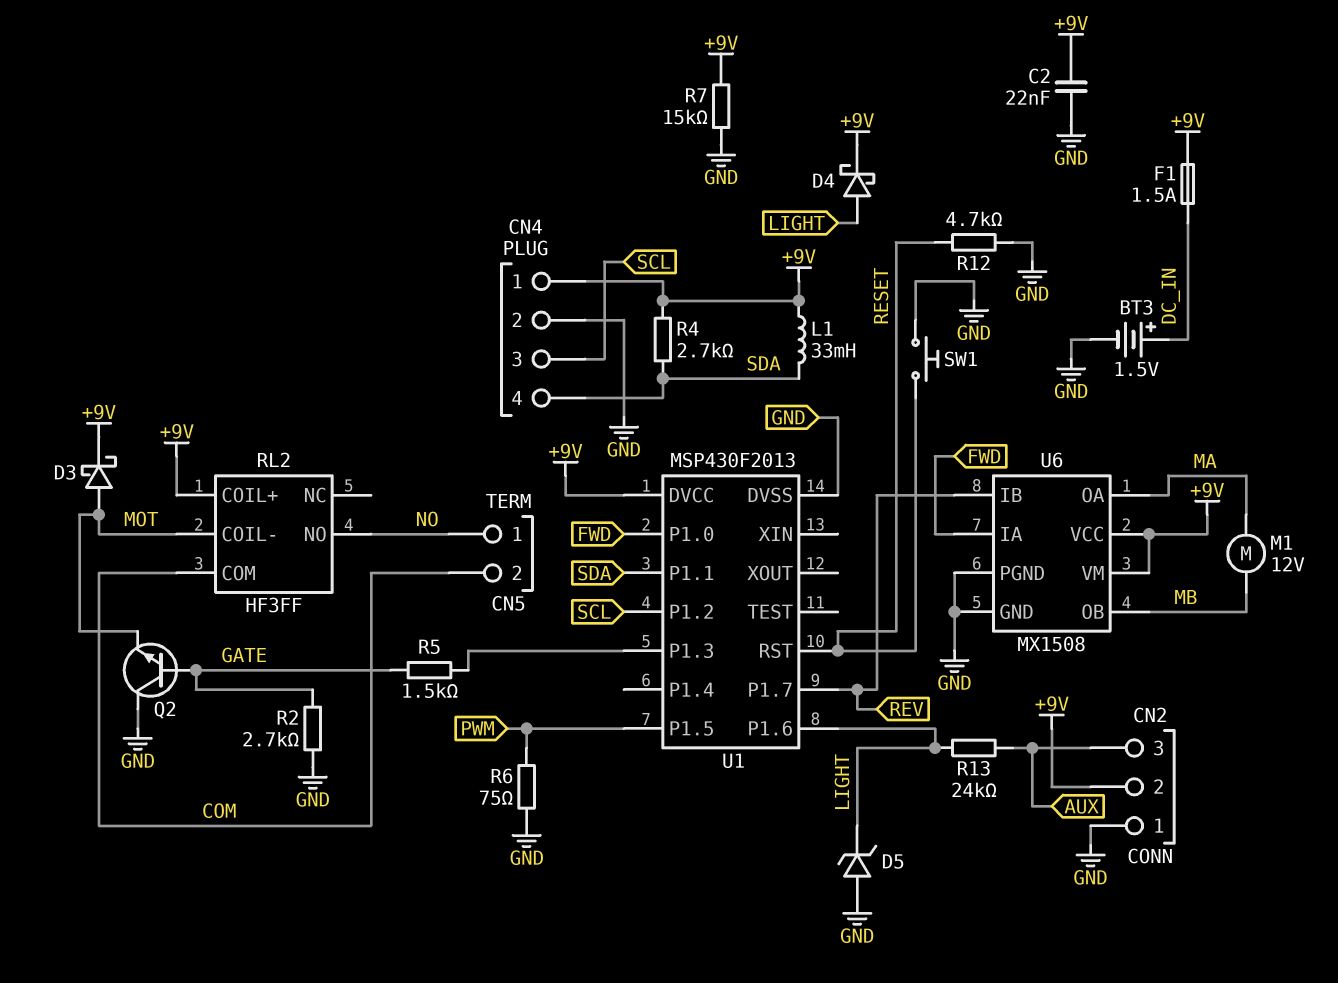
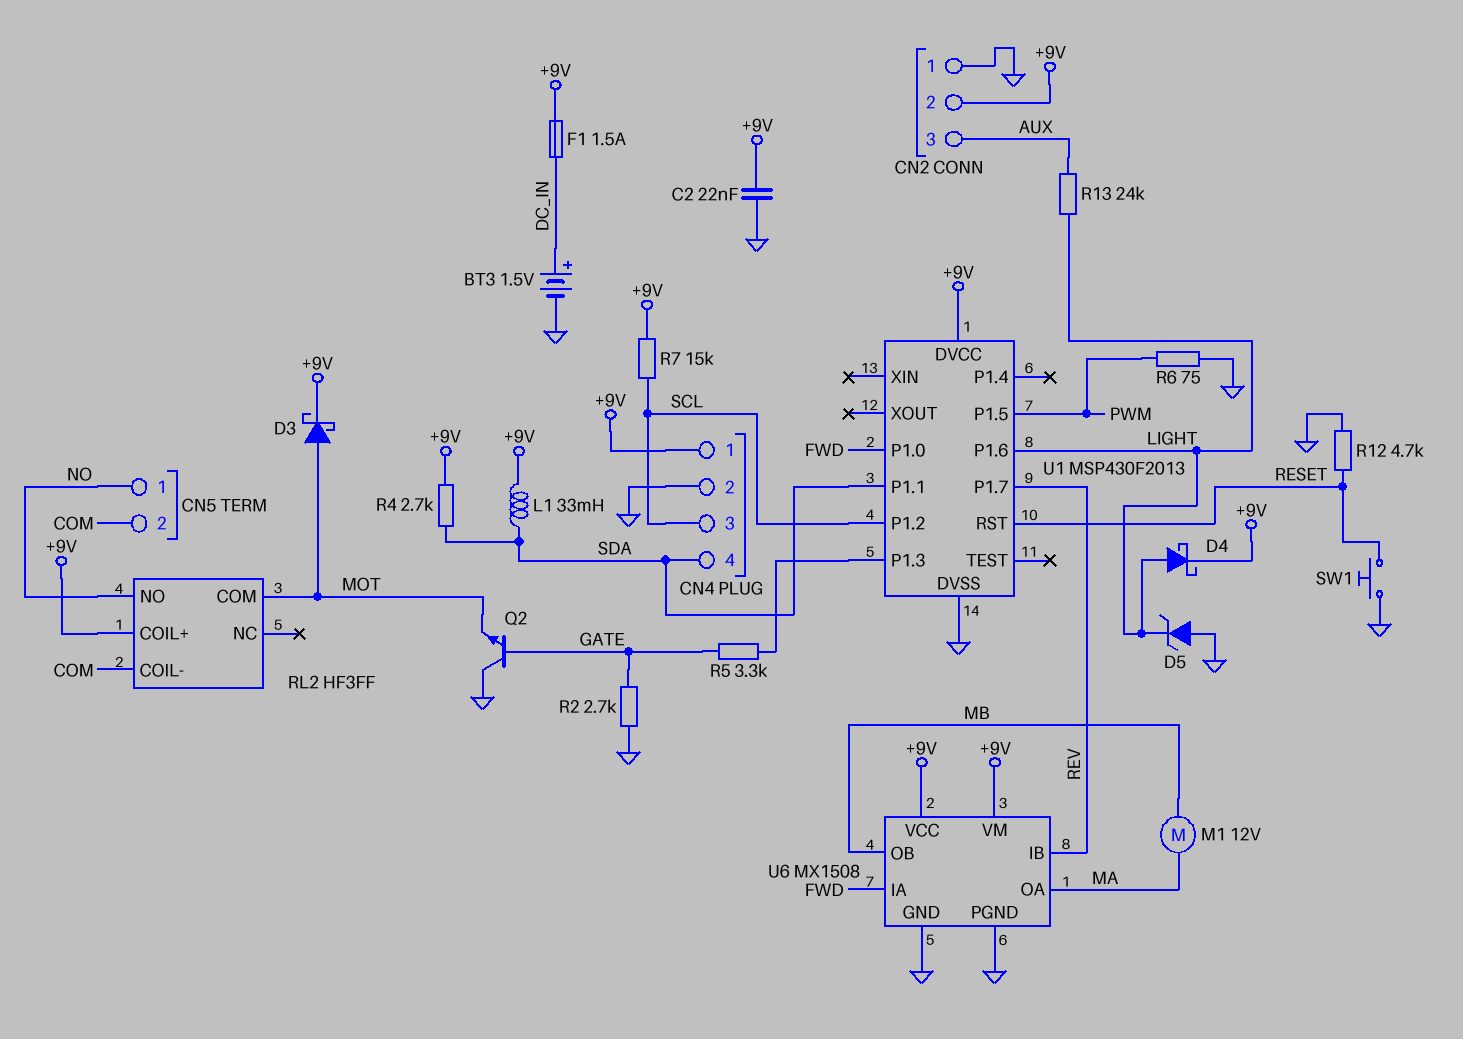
R5: 1.5k (GATE, U1/P1.3) -> 3.3k (GATE, U1/P1.3)
R7: 15k (+9V, GND) -> 15k (+9V, SCL)
RL2 pin COIL-: MOT -> COM
RL2 pin COM: COM -> MOT

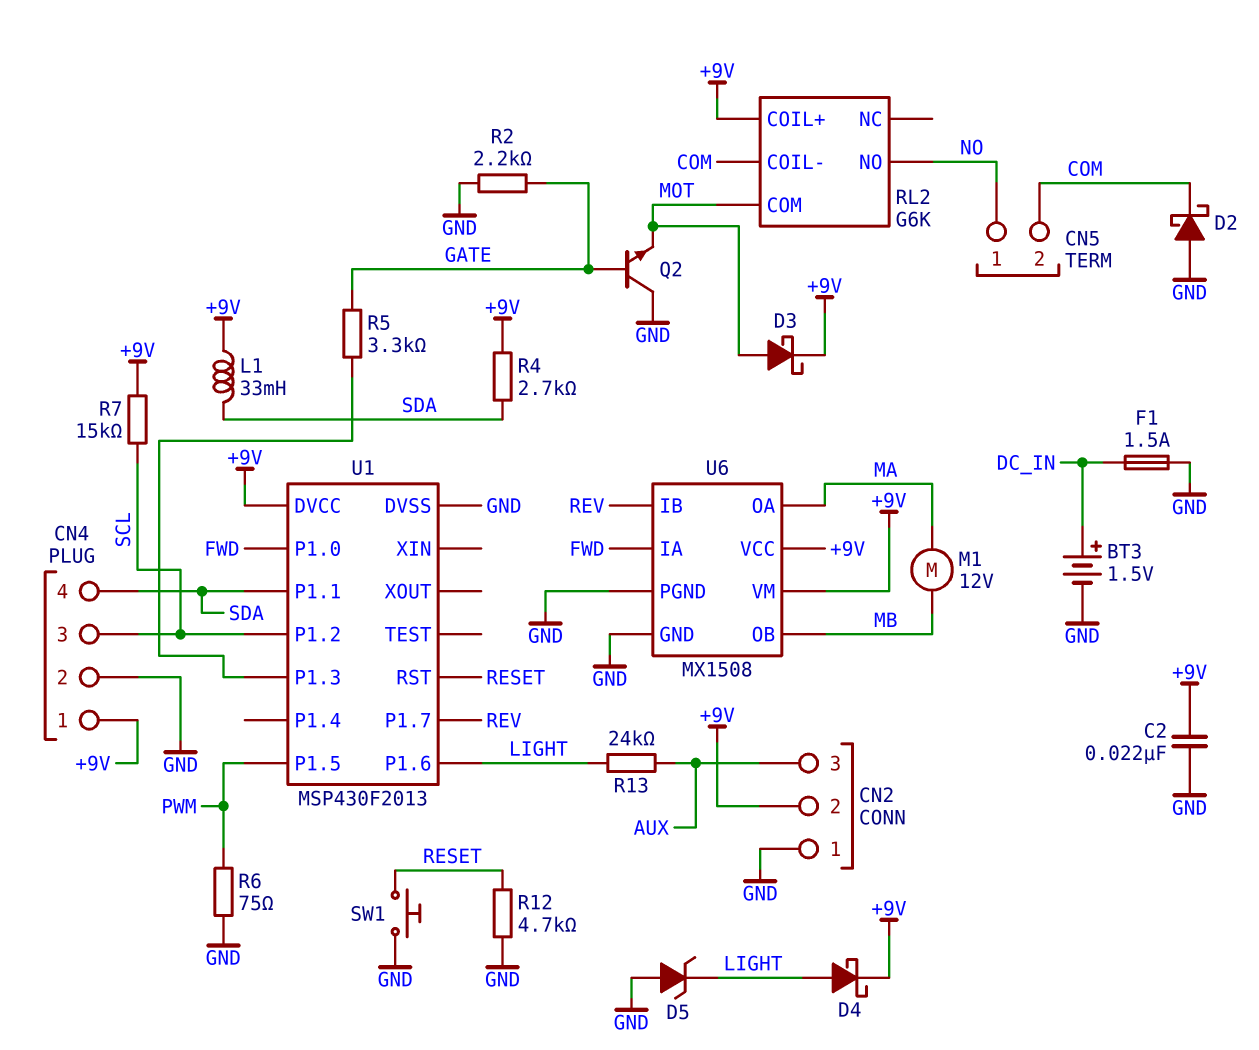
D2: none -> schottky (A GND, K COM)
F1: 1.5A (+9V, DC_IN) -> 1.5A (DC_IN, GND)
R2: 2.7k (GATE, GND) -> 2.2k (GATE, GND)
RL2: HF3FF -> G6K

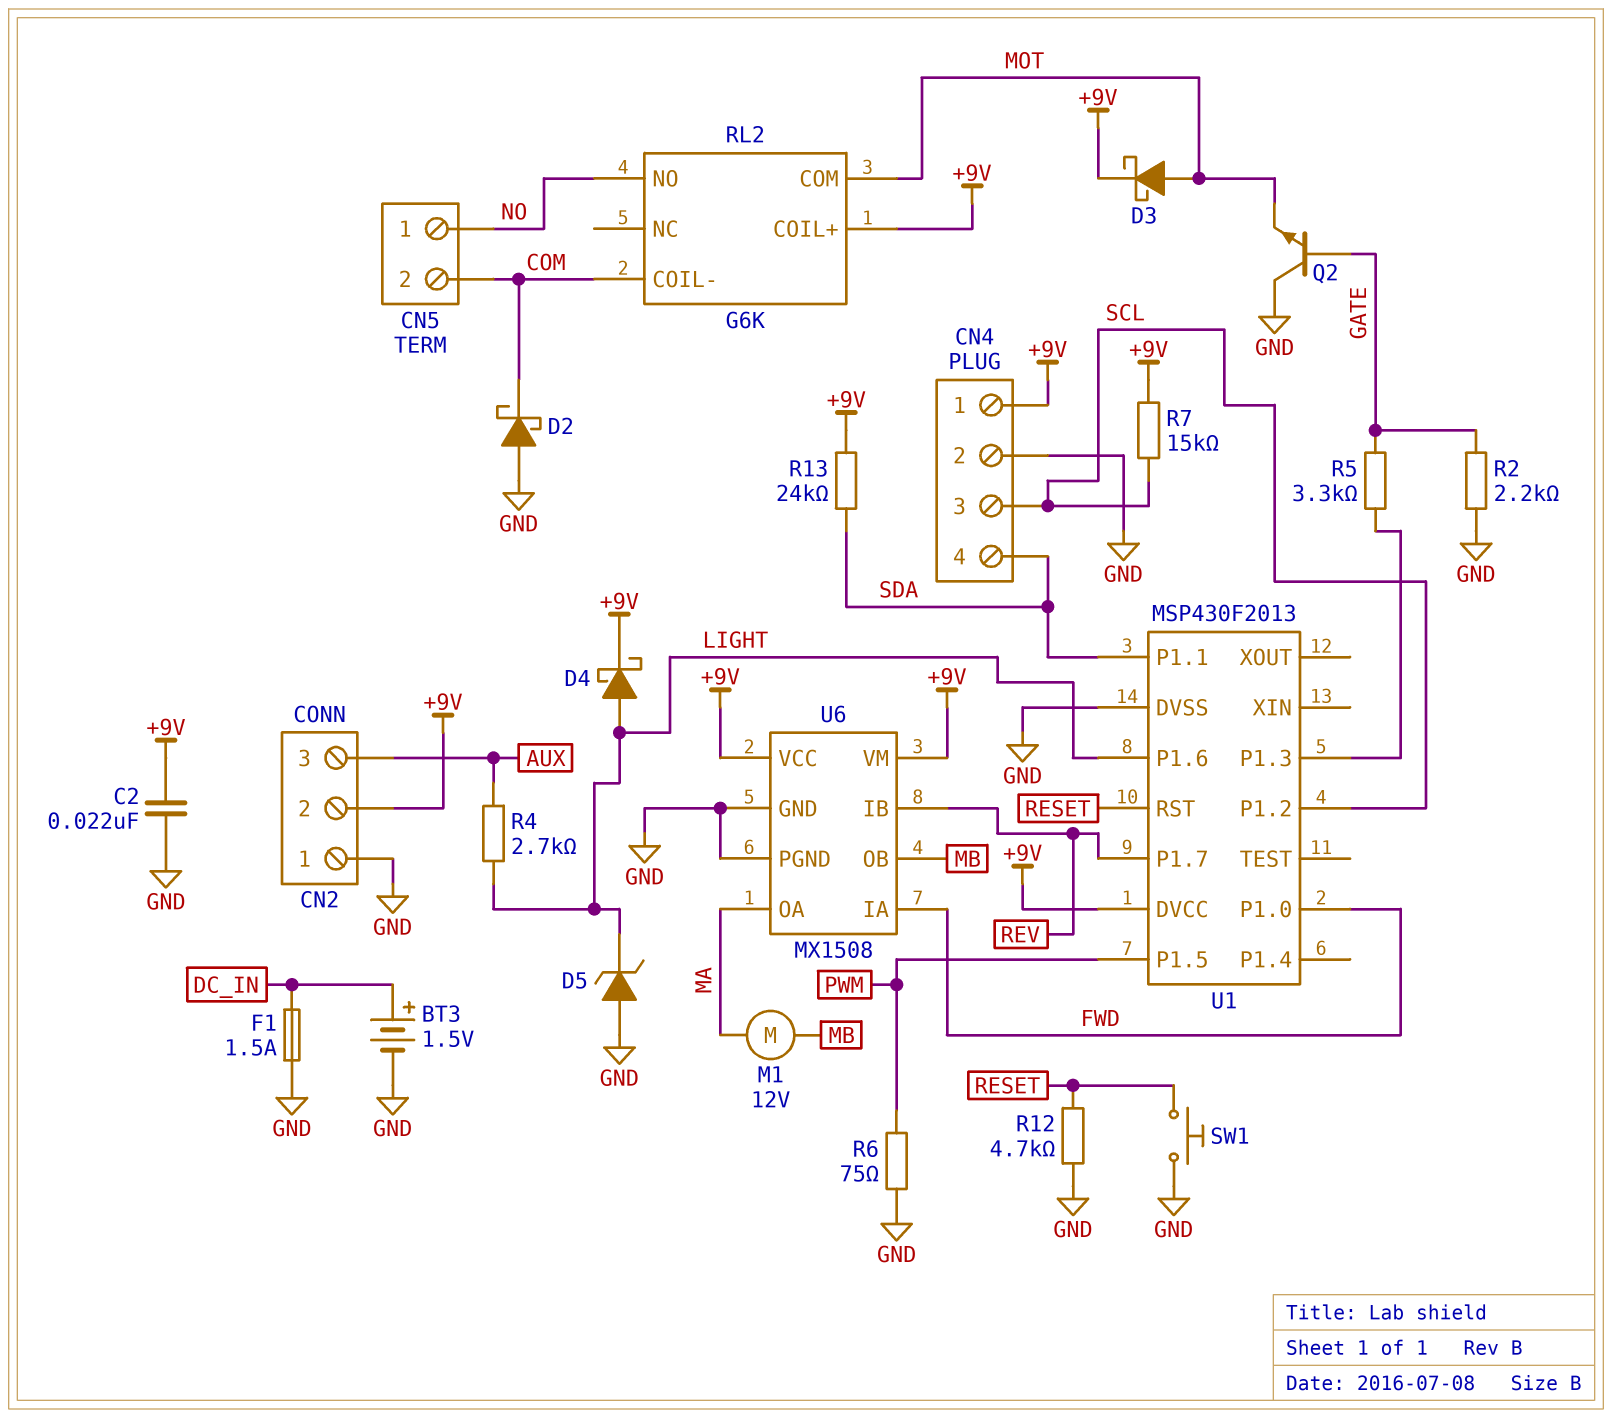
L1: 33mH (+9V, SDA) -> none
R4: 2.7k (+9V, SDA) -> 2.7k (AUX, LIGHT)
R13: 24k (AUX, LIGHT) -> 24k (+9V, SDA)

